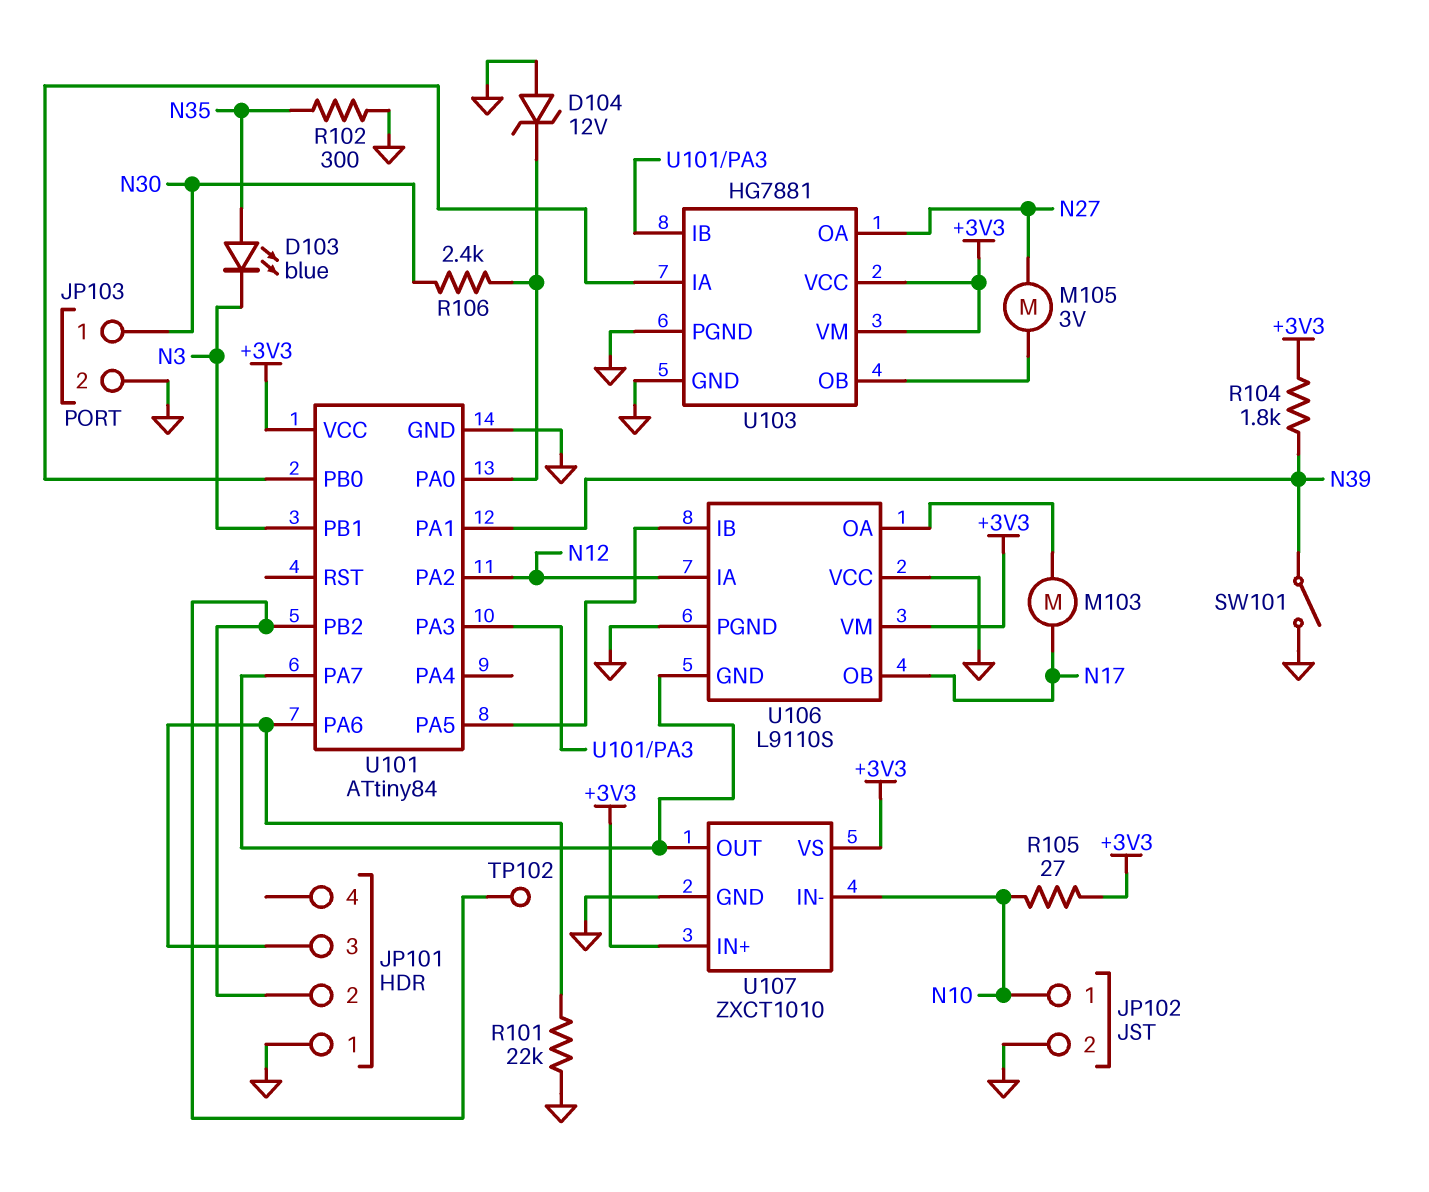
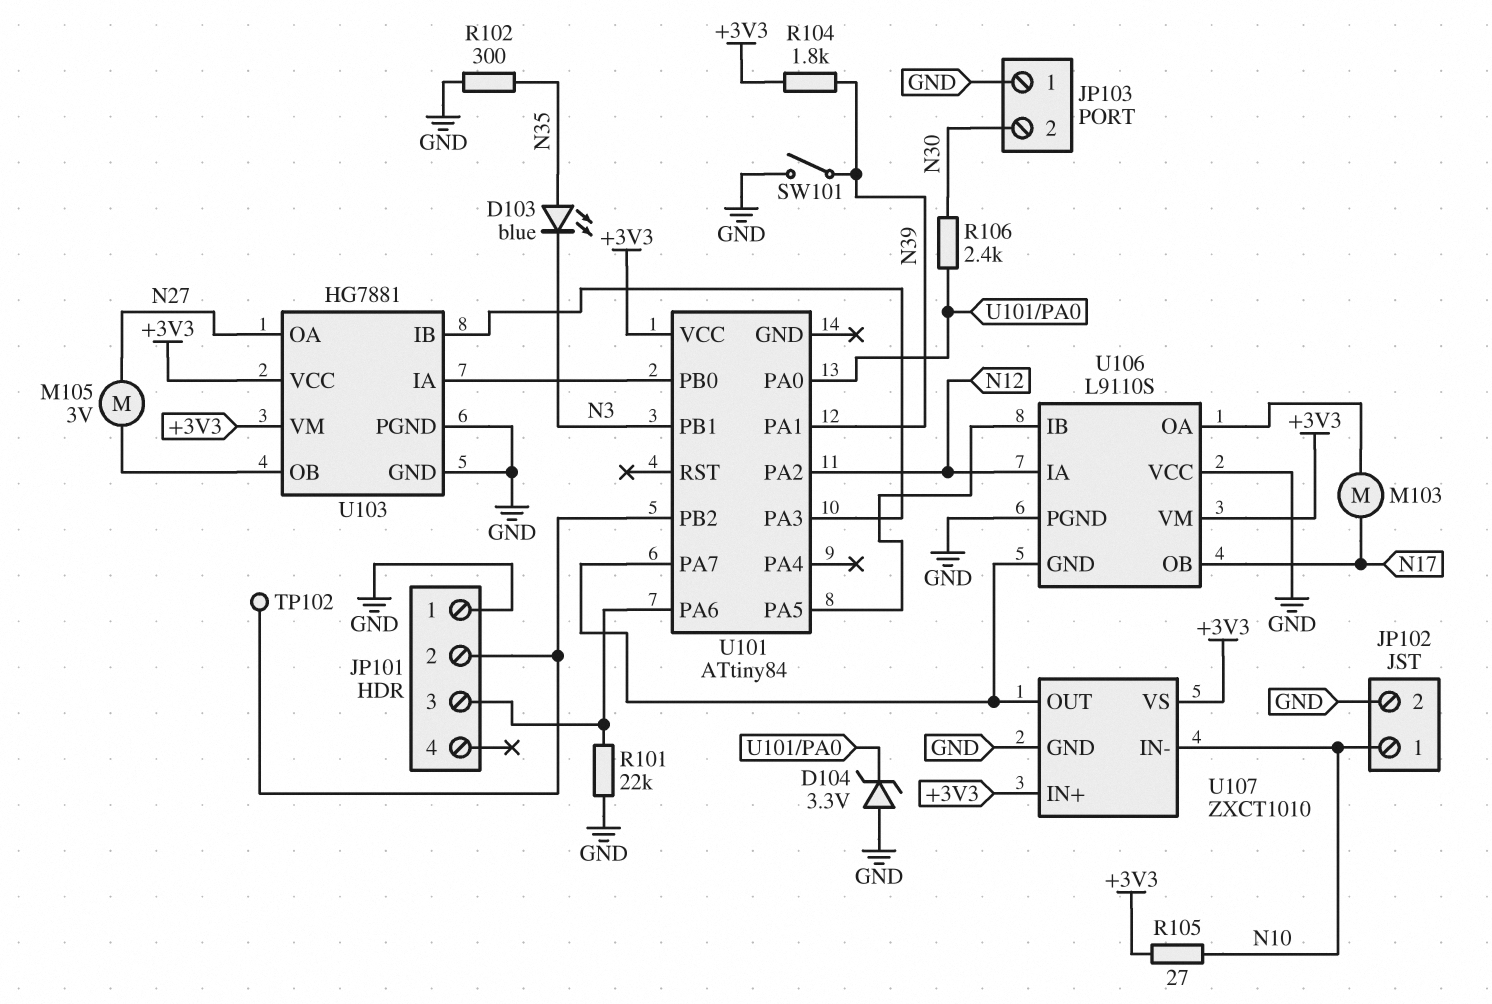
D104: zener 12V (A GND, K U101/PA0) -> zener 3.3V (A GND, K U101/PA0)
JP103 pin 1: N30 -> GND
JP103 pin 2: GND -> N30
U101 pin GND: GND -> none

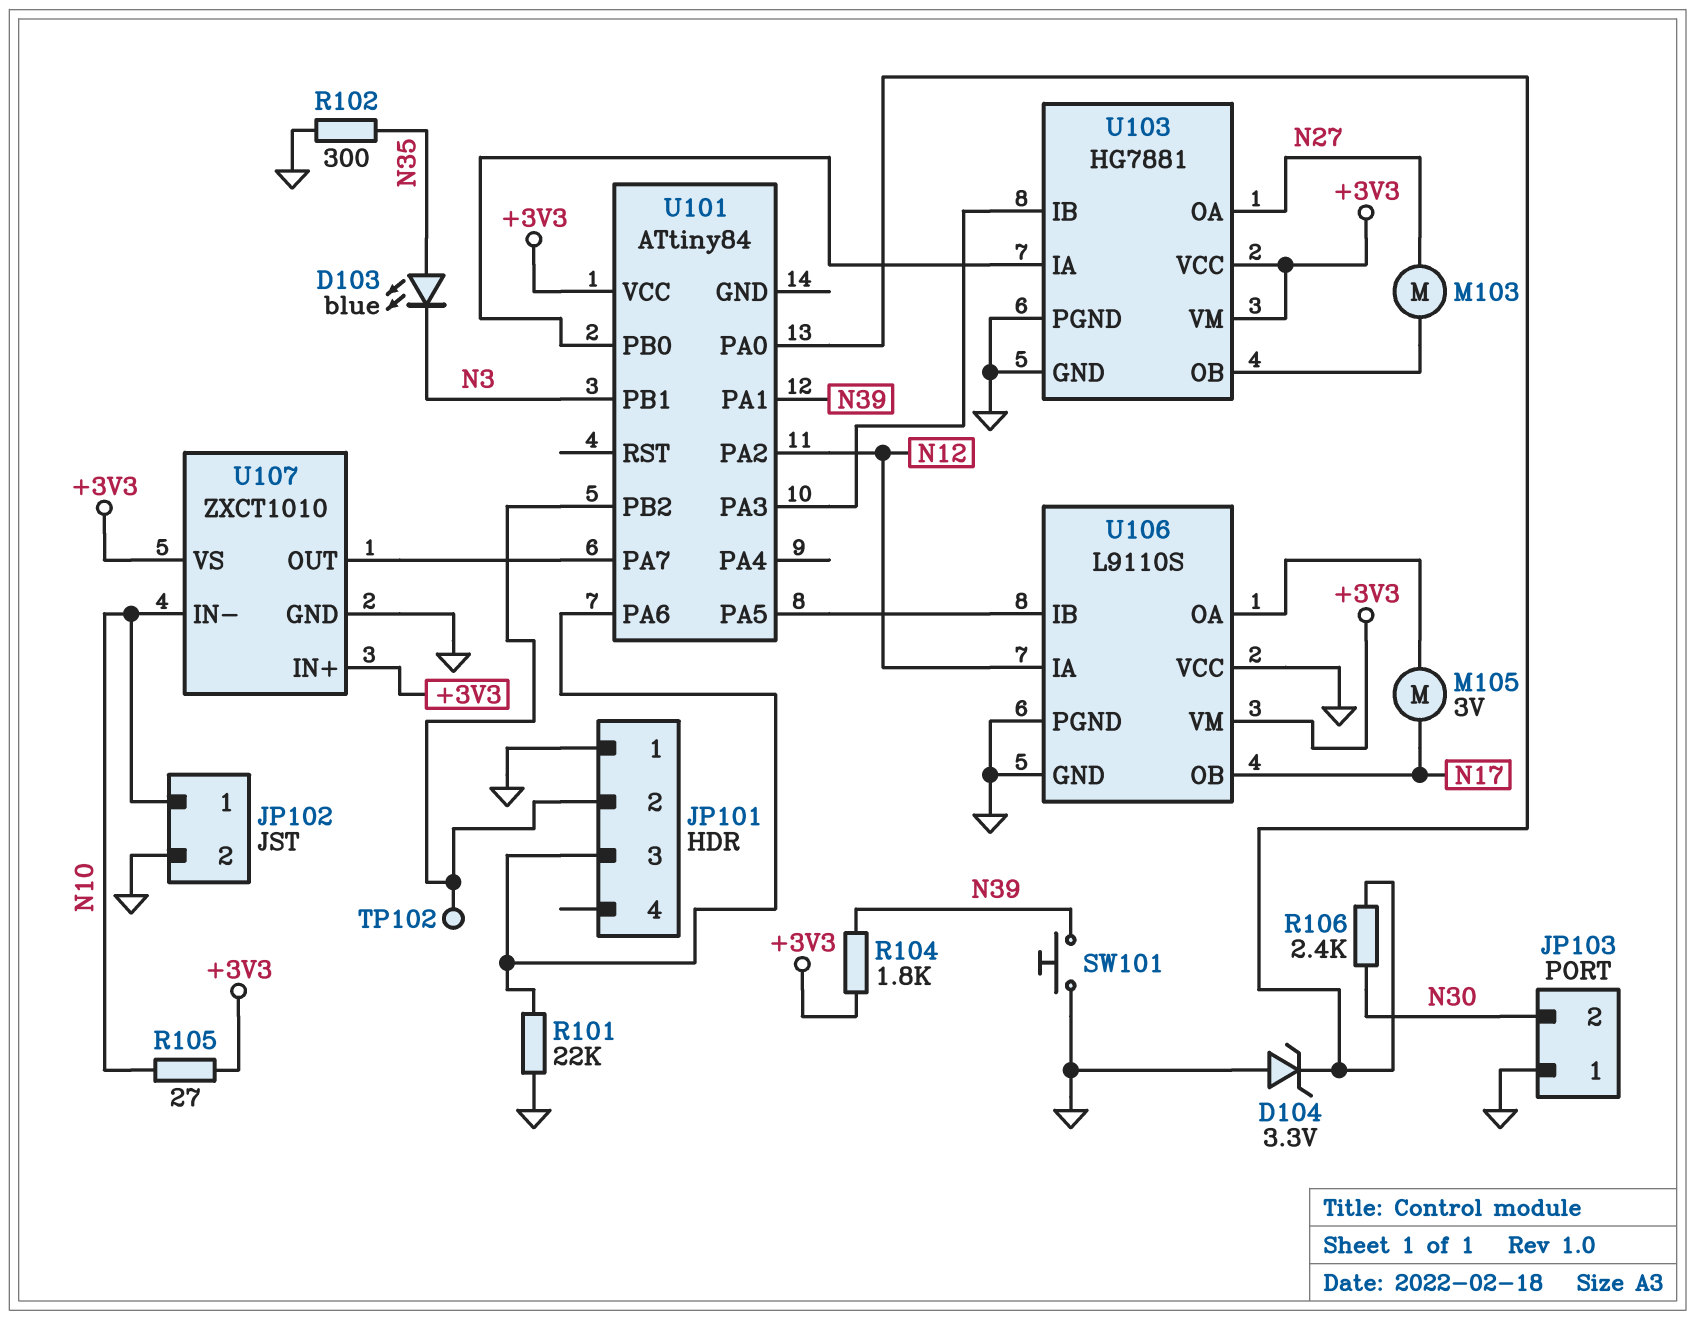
M103: motor (N17, U106/OA) -> motor (N27, U103/OB)
M105: motor 3V (N27, U103/OB) -> motor 3V (N17, U106/OA)
SW101: switch (GND, N39) -> button (GND, N39)
U106 pin GND: U101/PA7 -> GND

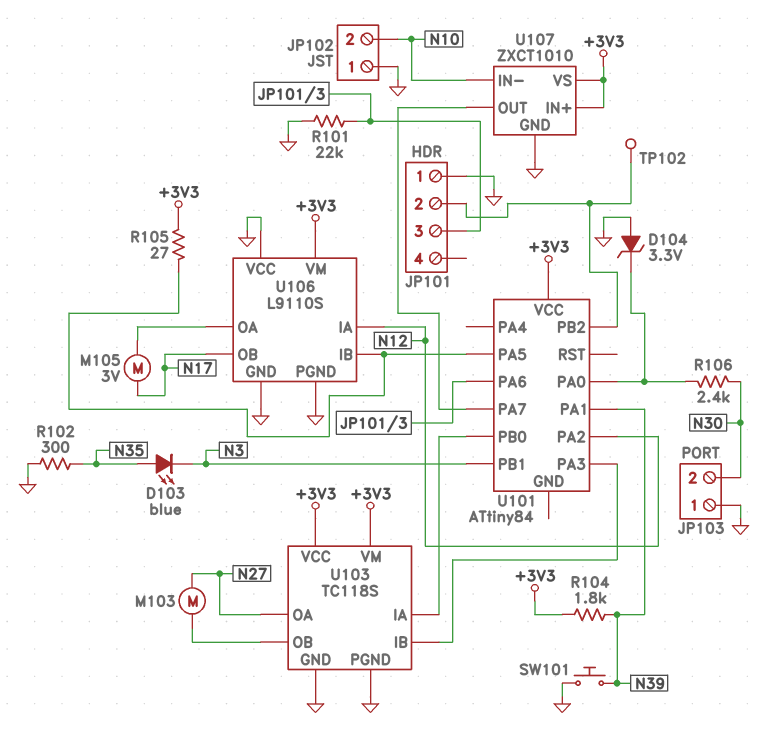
JP102 pin 1: N10 -> GND
JP102 pin 2: GND -> N10
R105: 27 (+3V3, N10) -> 27 (+3V3, U101/PA5)
U103: HG7881 -> TC118S

